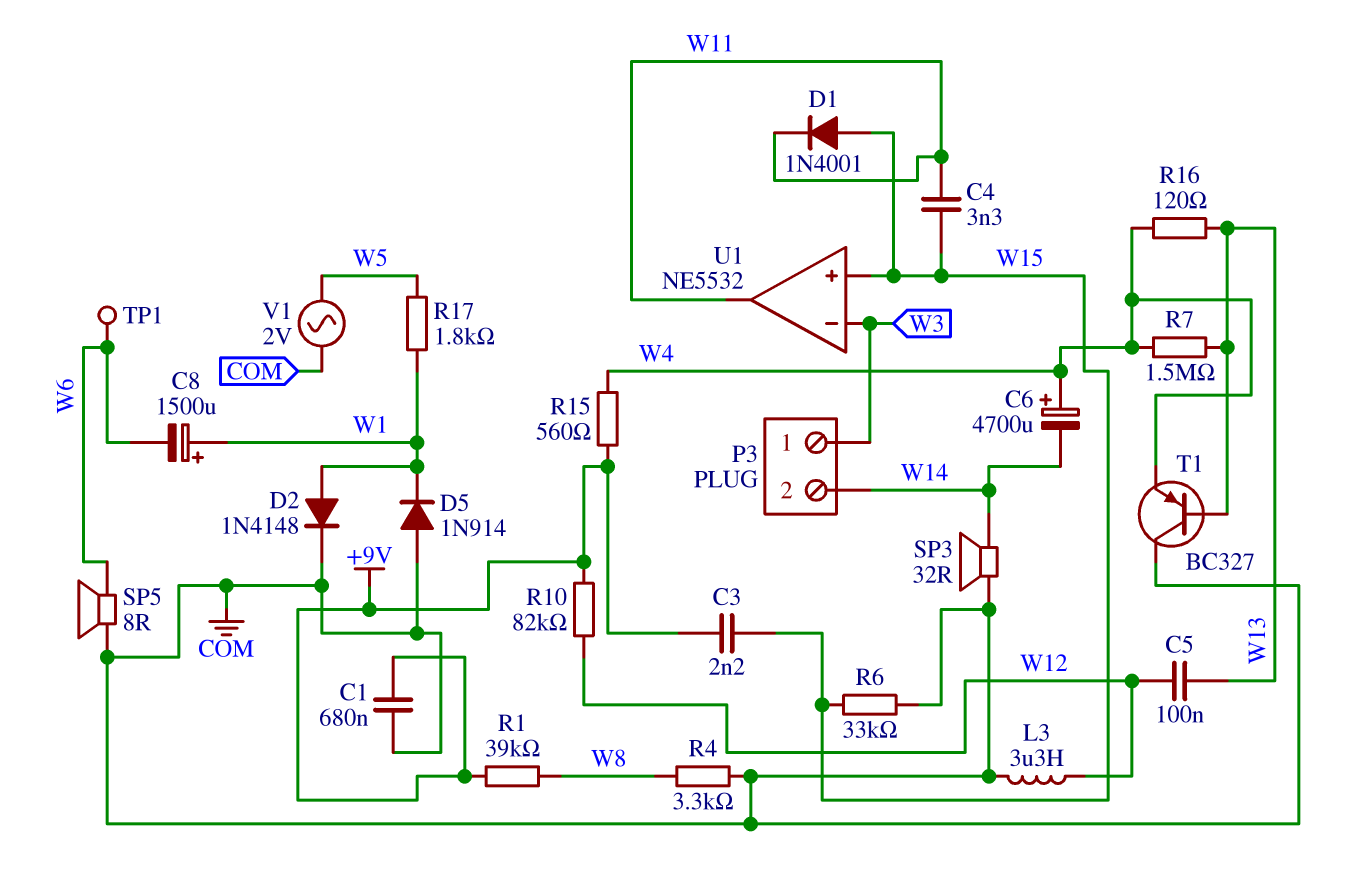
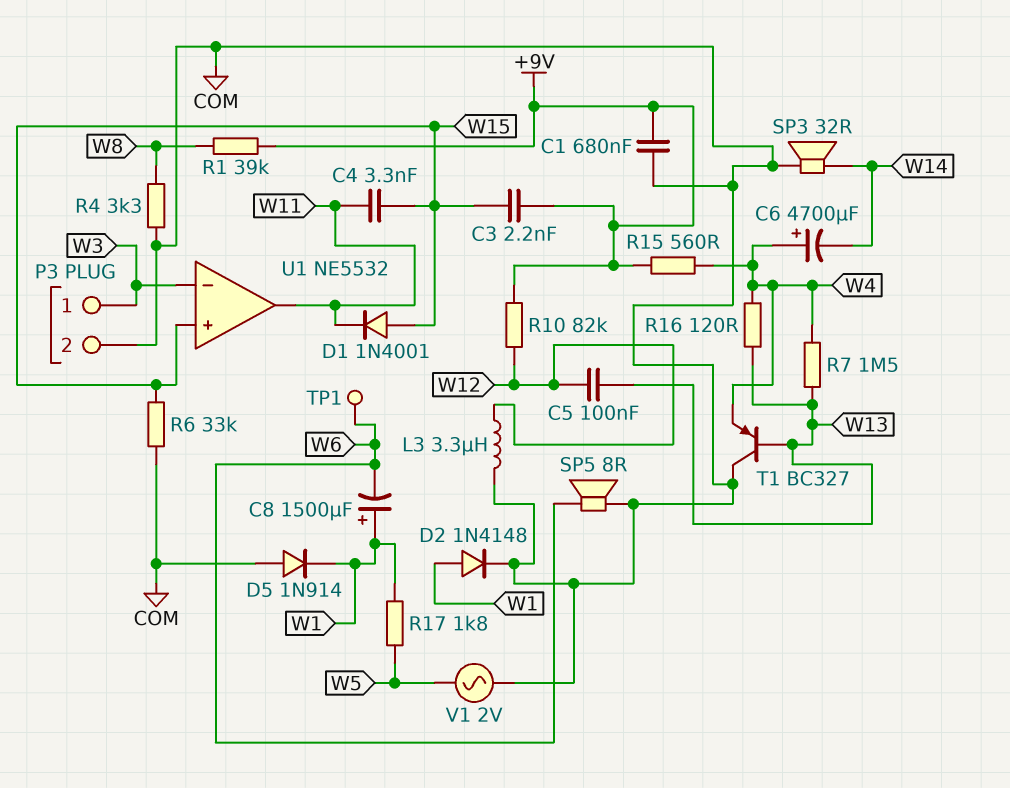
P3 pin 2: W14 -> COM

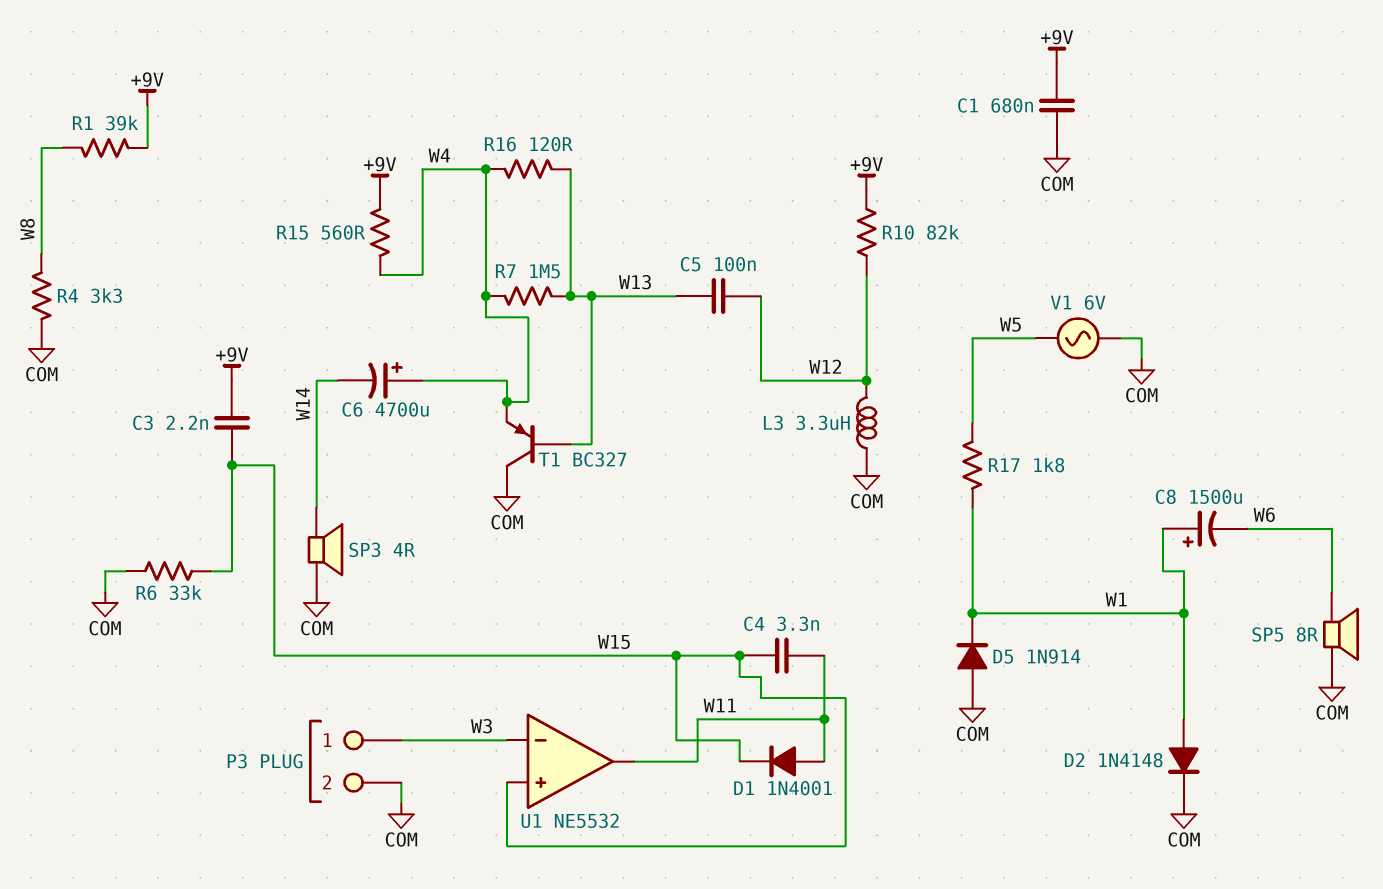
D1: diode 1N4001 (A W15, K W11) -> diode 1N4001 (A W11, K W15)
SP3: speaker 32R (COM, W14) -> speaker 4R (COM, W14)
TP1: test point (W6) -> none
V1: AC 2V (COM, W5) -> AC 6V (COM, W5)

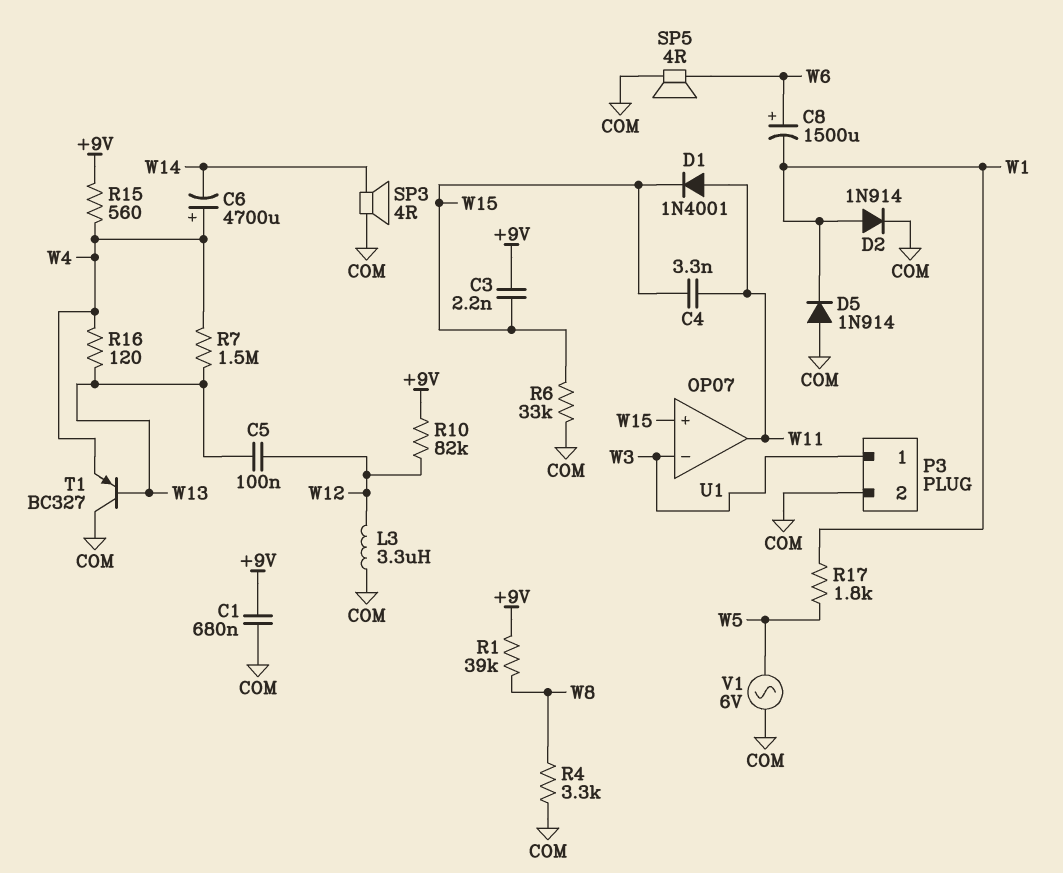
C8: 1500uF (plus W1, minus W6) -> 1500uF (plus W6, minus W1)
D2: diode 1N4148 (A W1, K COM) -> diode 1N914 (A W1, K COM)
SP5: speaker 8R (COM, W6) -> speaker 4R (COM, W6)
U1: NE5532 -> OP07

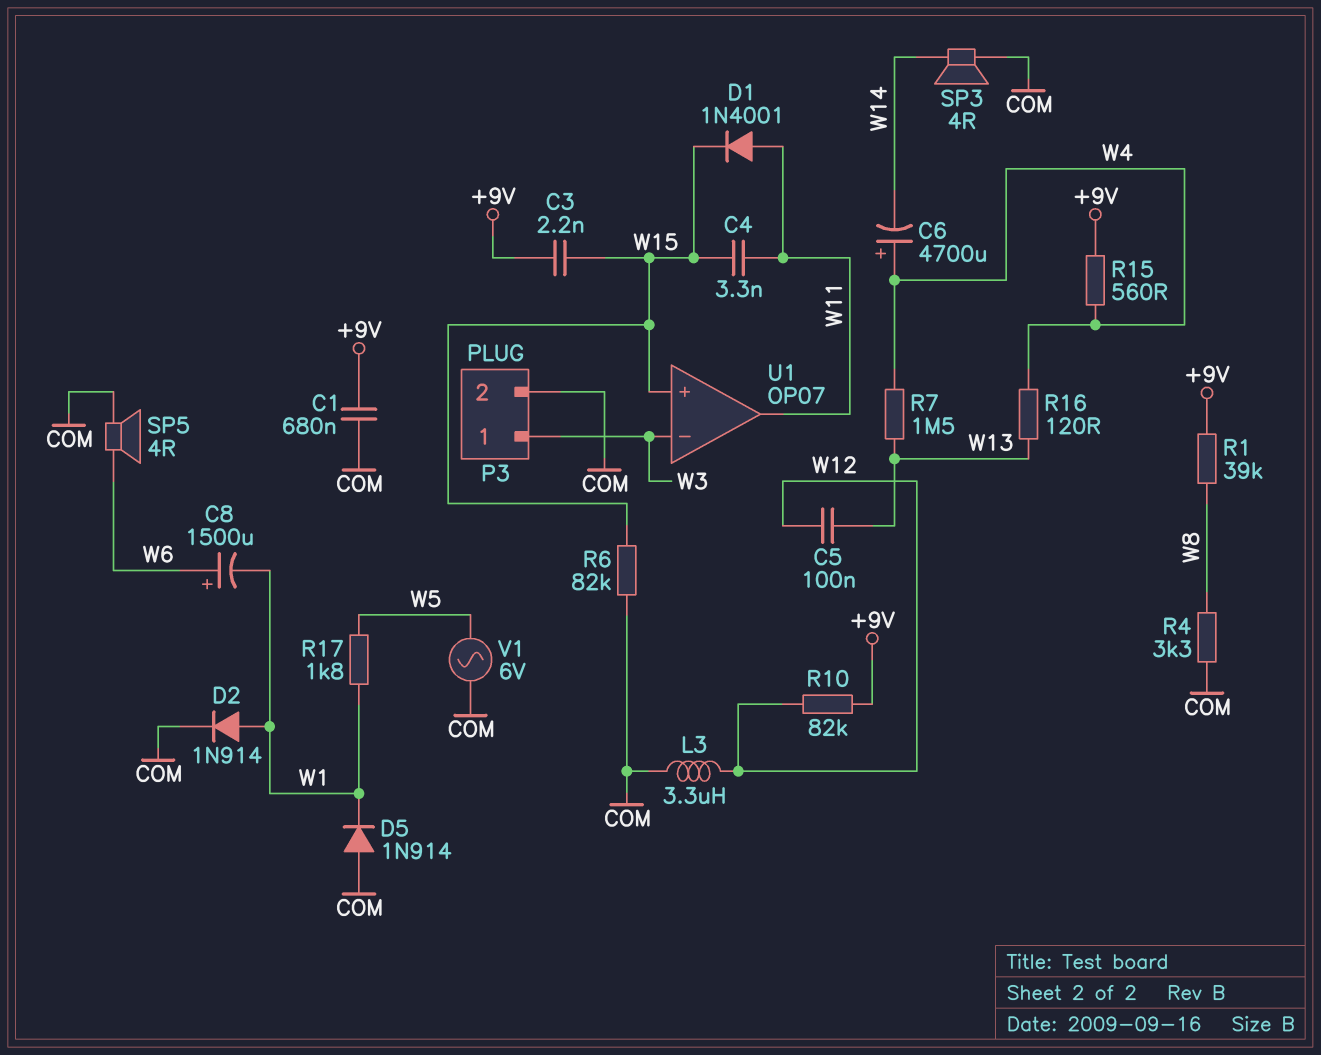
R6: 33k (COM, W15) -> 82k (COM, W15)
T1: PNP BC327 (B W13, C COM, E W4) -> none

